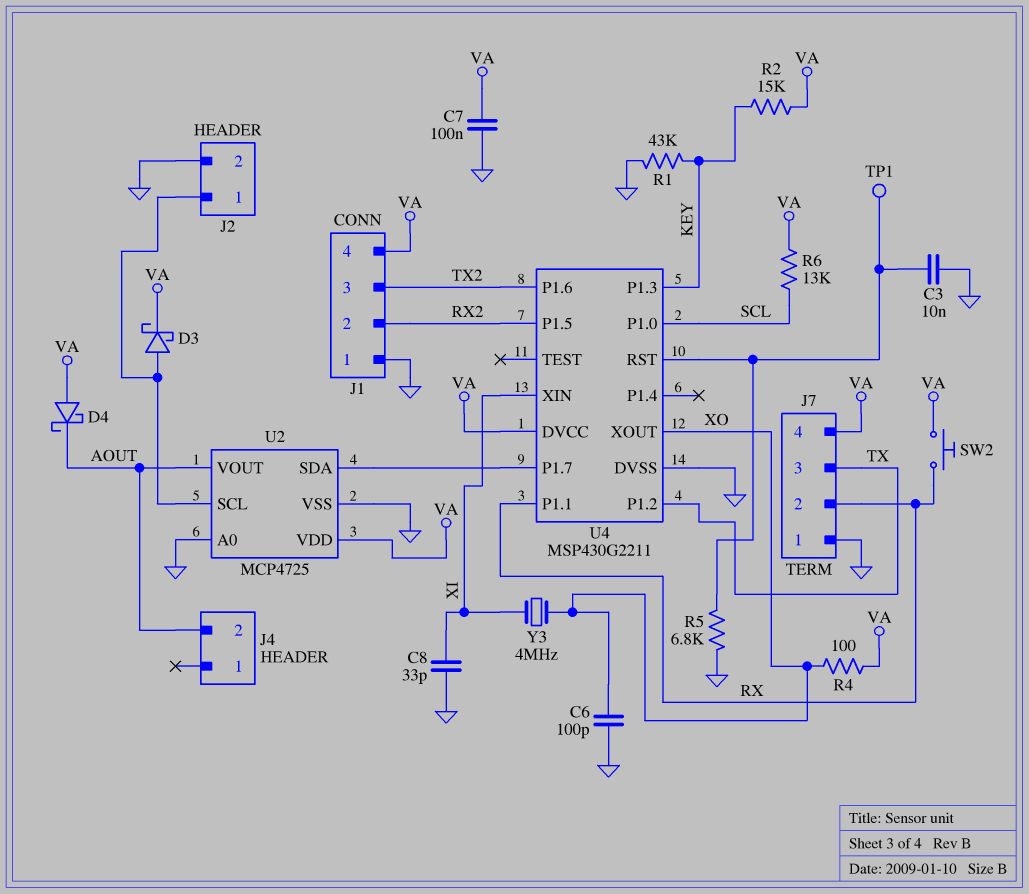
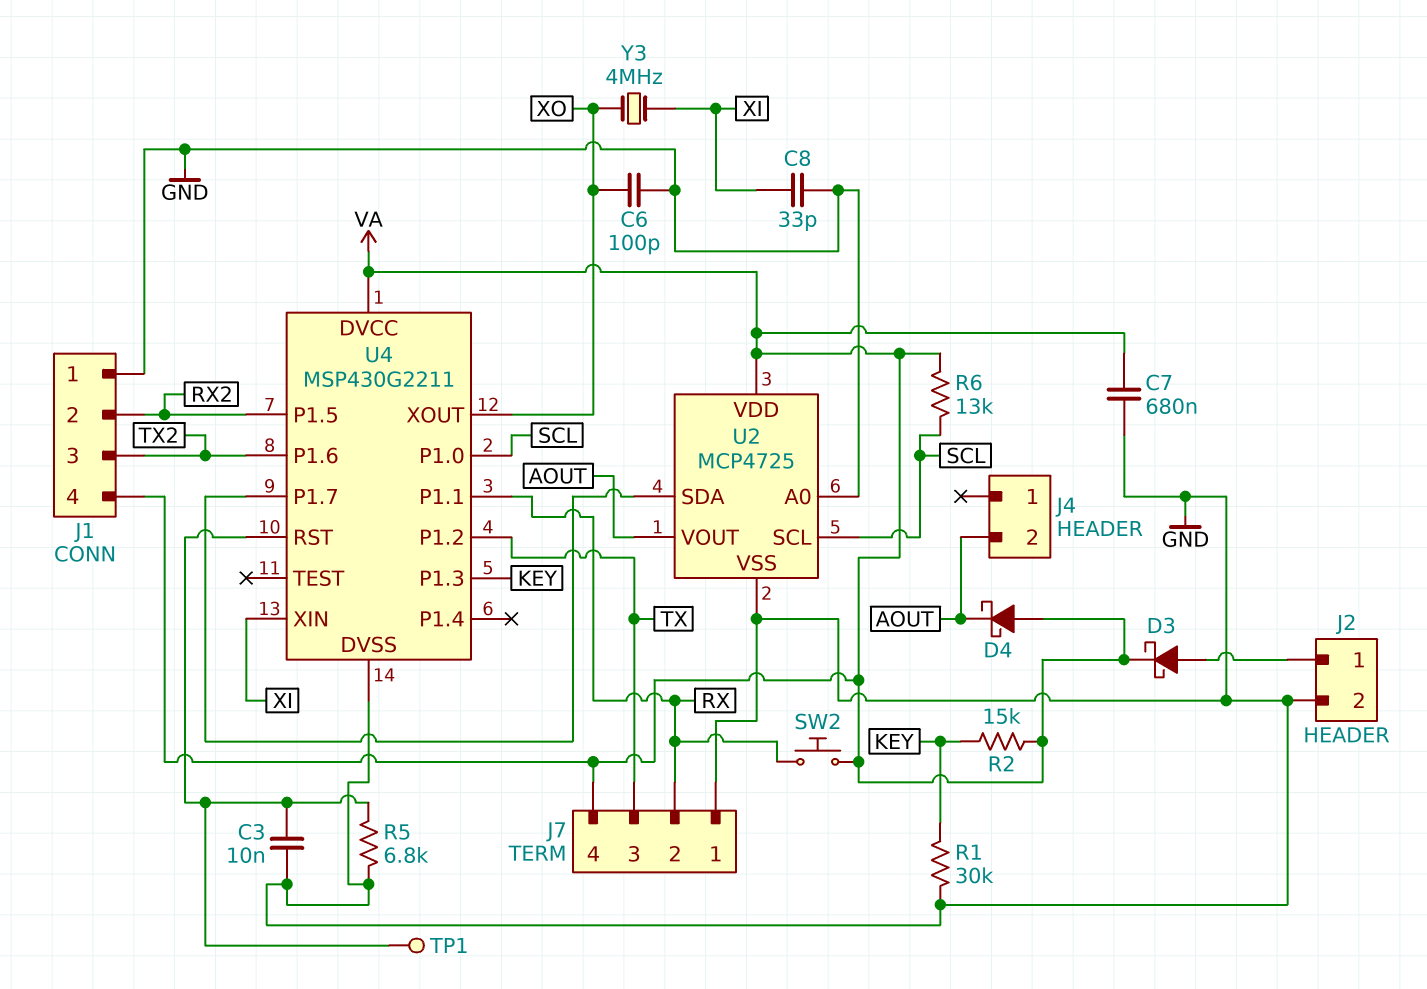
C7: 100nF (GND, VA) -> 680nF (GND, VA)
R1: 43k (GND, KEY) -> 30k (GND, KEY)
R4: 100 (VA, XO) -> none
U2 pin SCL: J2/1 -> SCL

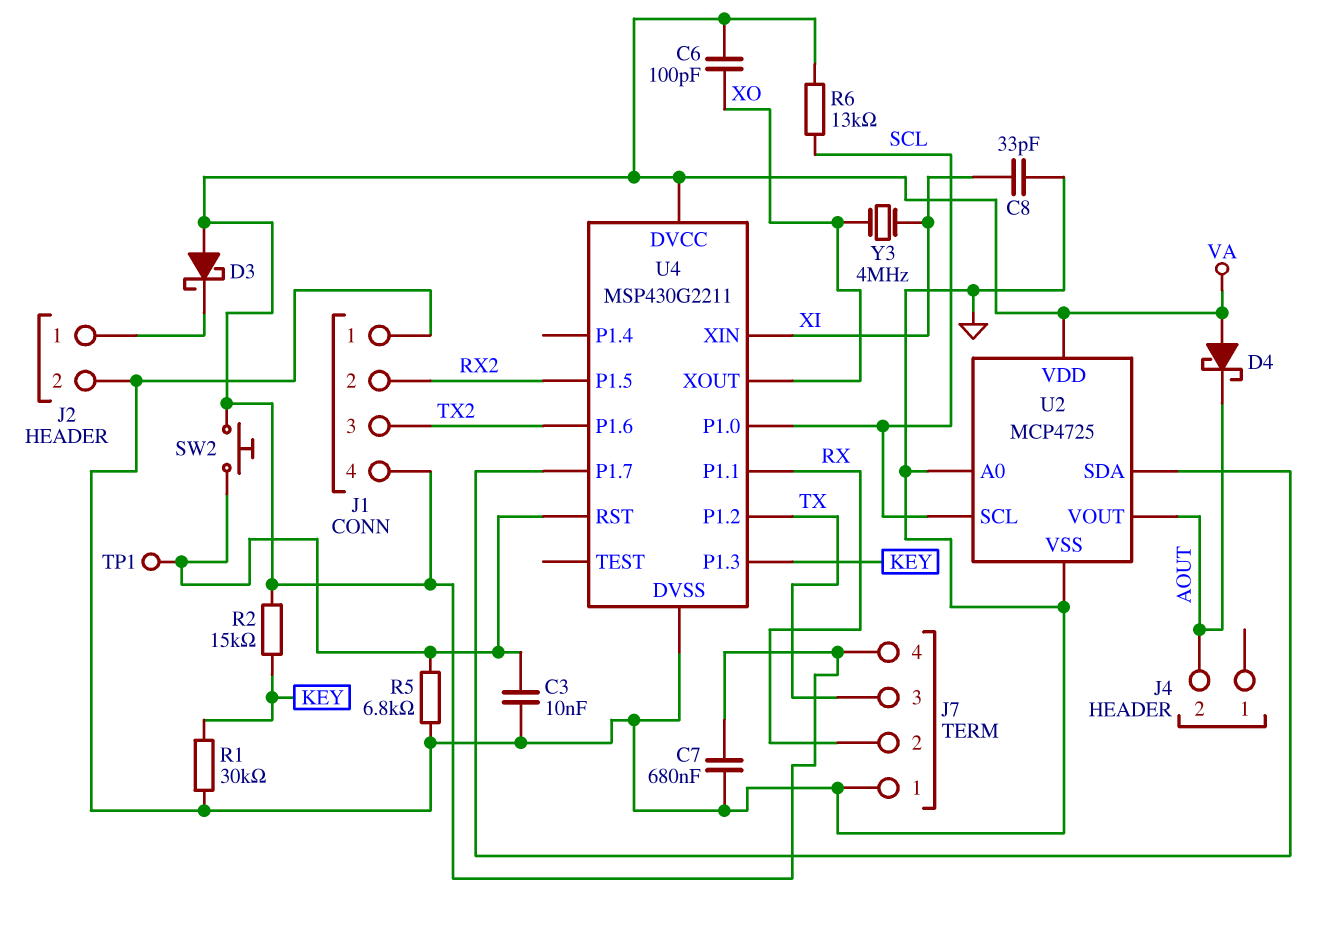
C6: 100pF (GND, XO) -> 100pF (VA, XO)
D3: schottky (A J2/1, K VA) -> schottky (A VA, K J2/1)
SW2: button (RX, VA) -> button (U4/RST, VA)

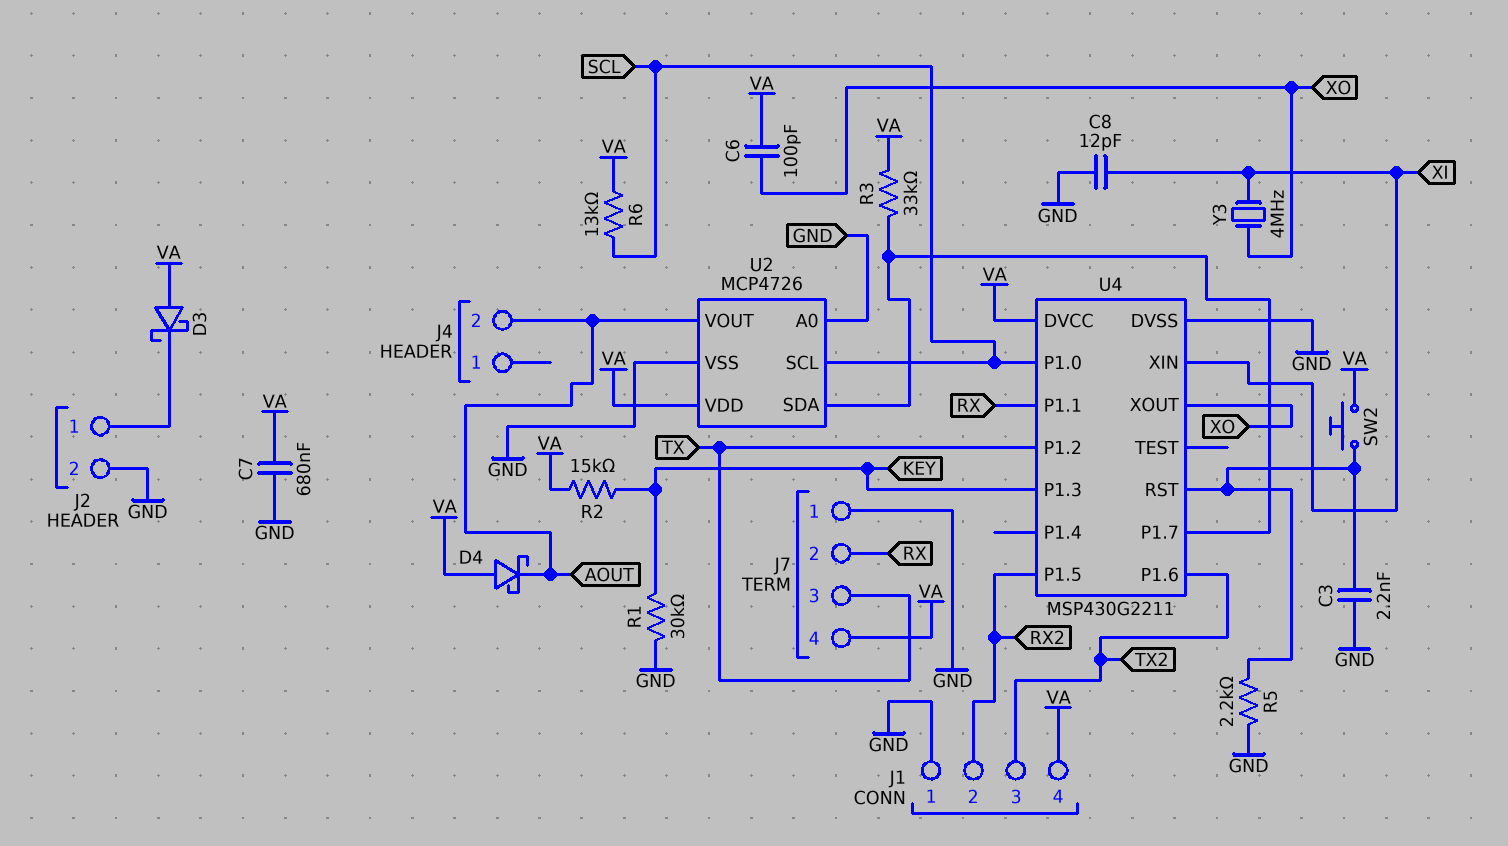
C3: 10nF (GND, U4/RST) -> 2.2nF (GND, U4/RST)
C8: 33pF (GND, XI) -> 12pF (GND, XI)
R3: none -> 33k (U2/SDA, VA)
R5: 6.8k (GND, U4/RST) -> 2.2k (GND, U4/RST)
TP1: test point (U4/RST) -> none
U2: MCP4725 -> MCP4726

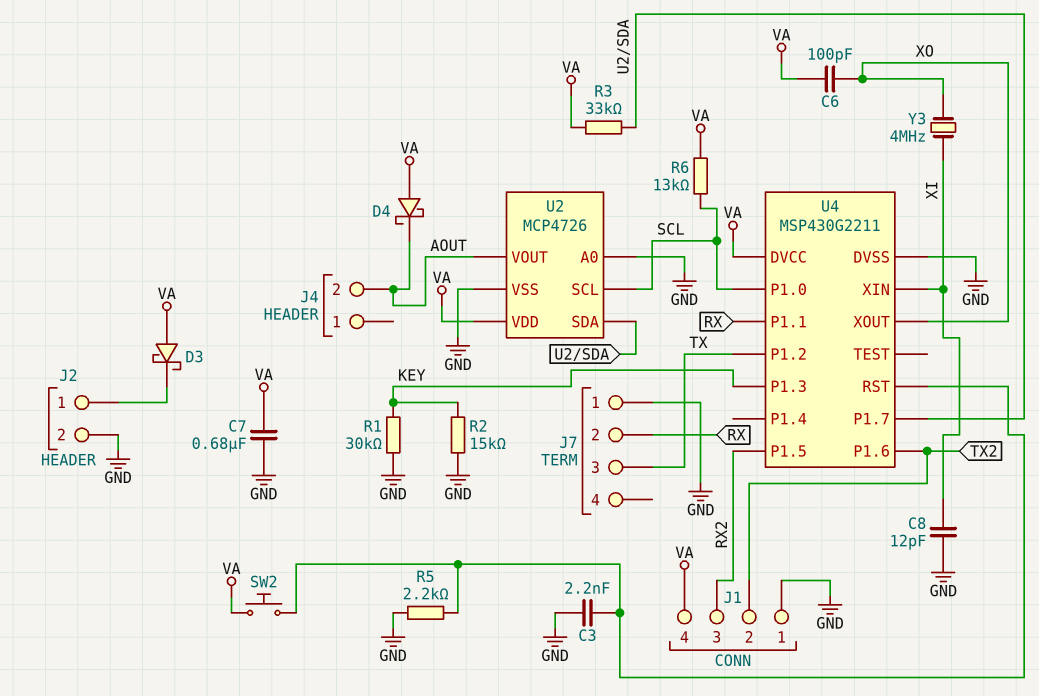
J1 pin 2: RX2 -> TX2
J1 pin 3: TX2 -> RX2
J7 pin 4: VA -> none
R2: 15k (KEY, VA) -> 15k (GND, KEY)

